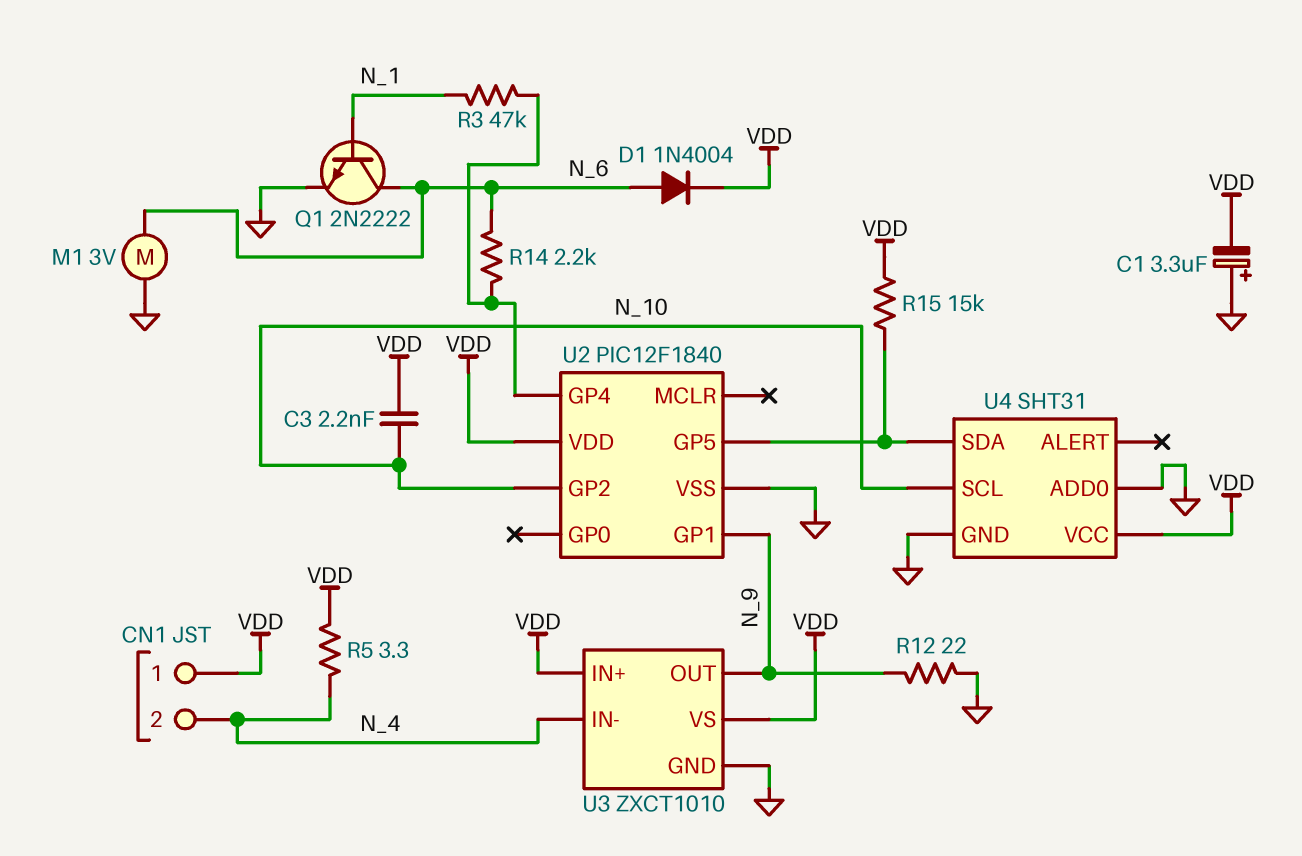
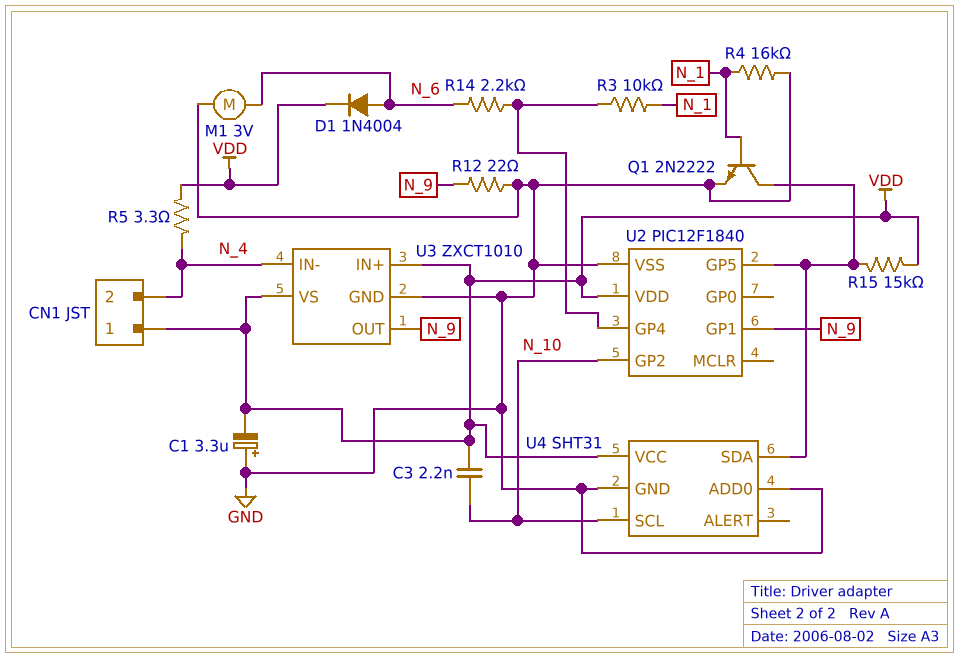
Q1: NPN 2N2222 (B N_1, C N_6, E GND) -> NPN 2N2222 (B N_1, C U2/GP5, E GND)
R3: 47k (N_1, U2/GP4) -> 10k (N_1, U2/GP4)
R4: none -> 16k (GND, N_1)

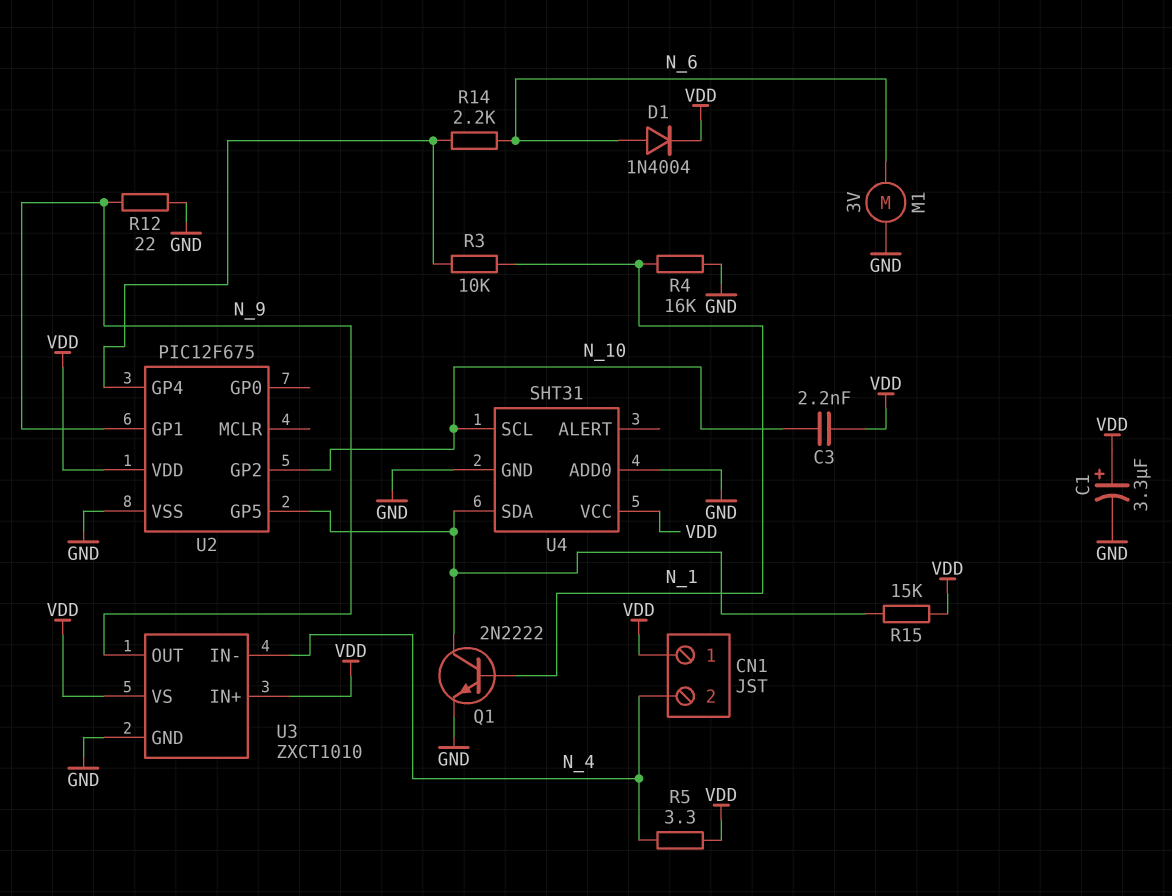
C1: 3.3uF (plus GND, minus VDD) -> 3.3uF (plus VDD, minus GND)
U2: PIC12F1840 -> PIC12F675

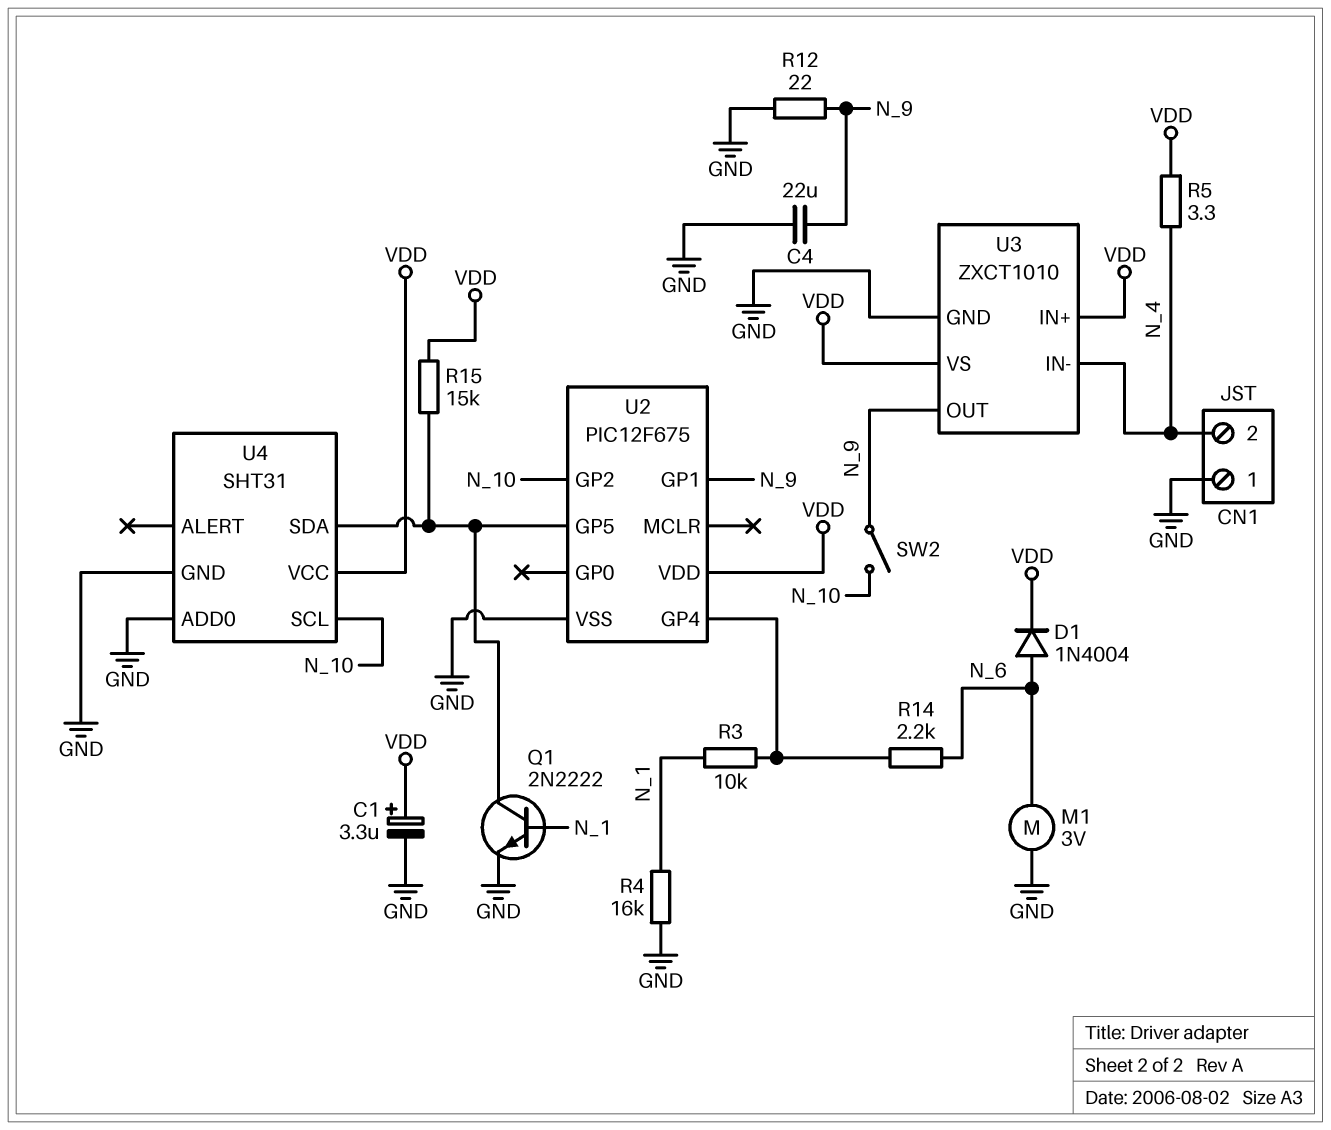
C3: 2.2nF (N_10, VDD) -> none
C4: none -> 22uF (GND, N_9)
CN1 pin 1: VDD -> GND
SW2: none -> switch (N_9, N_10)

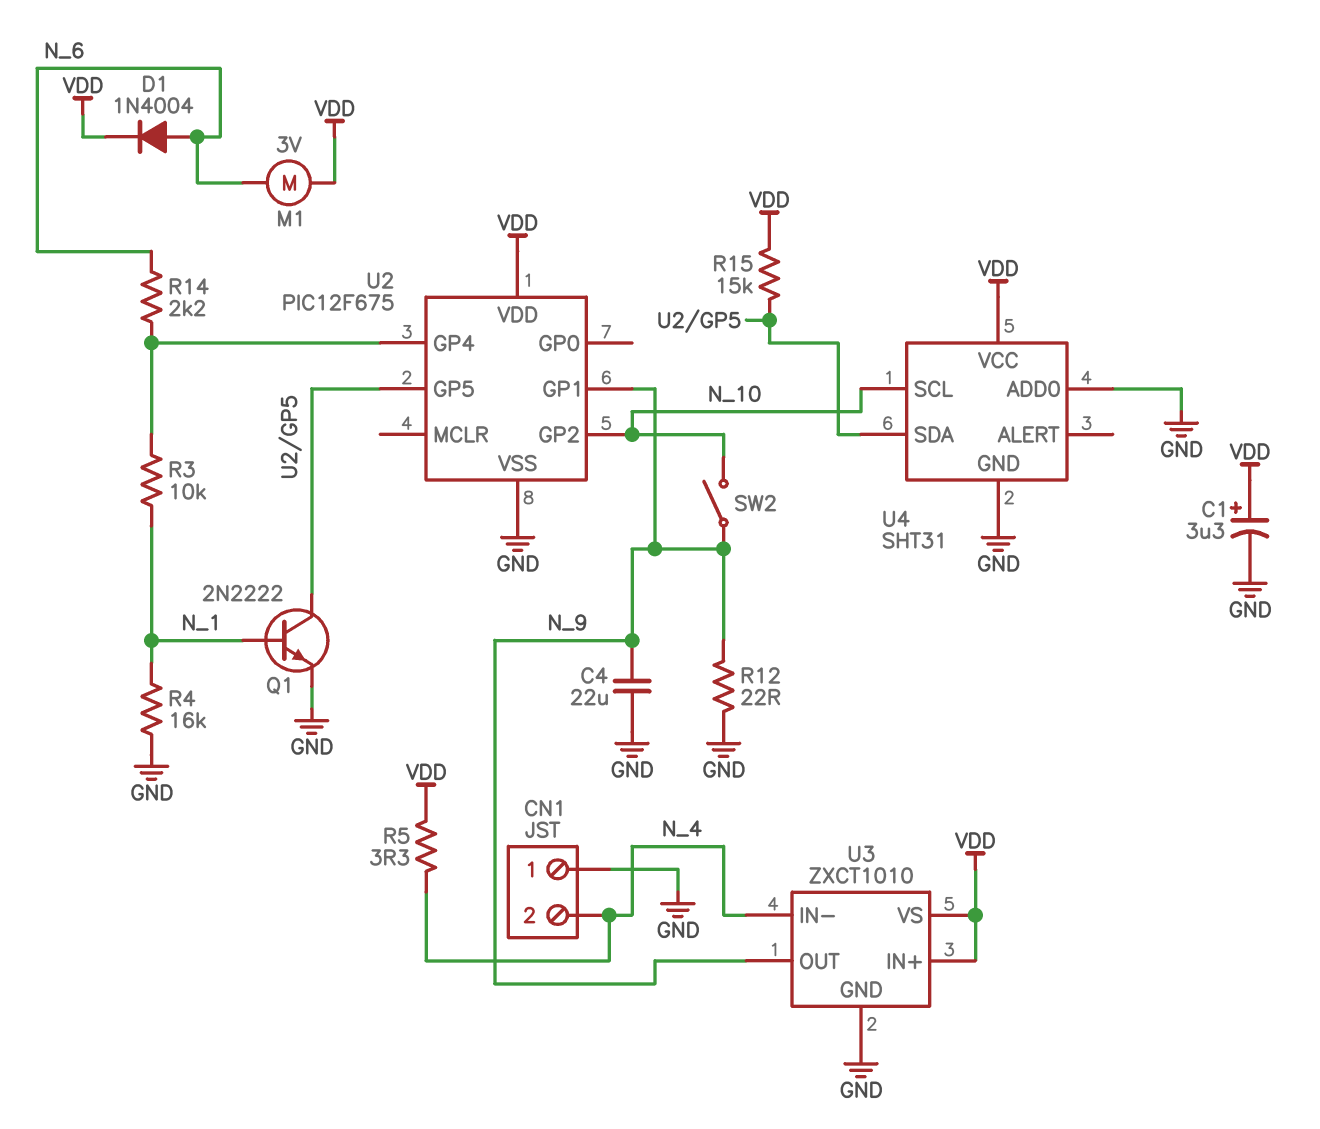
M1: motor 3V (GND, N_6) -> motor 3V (N_6, VDD)

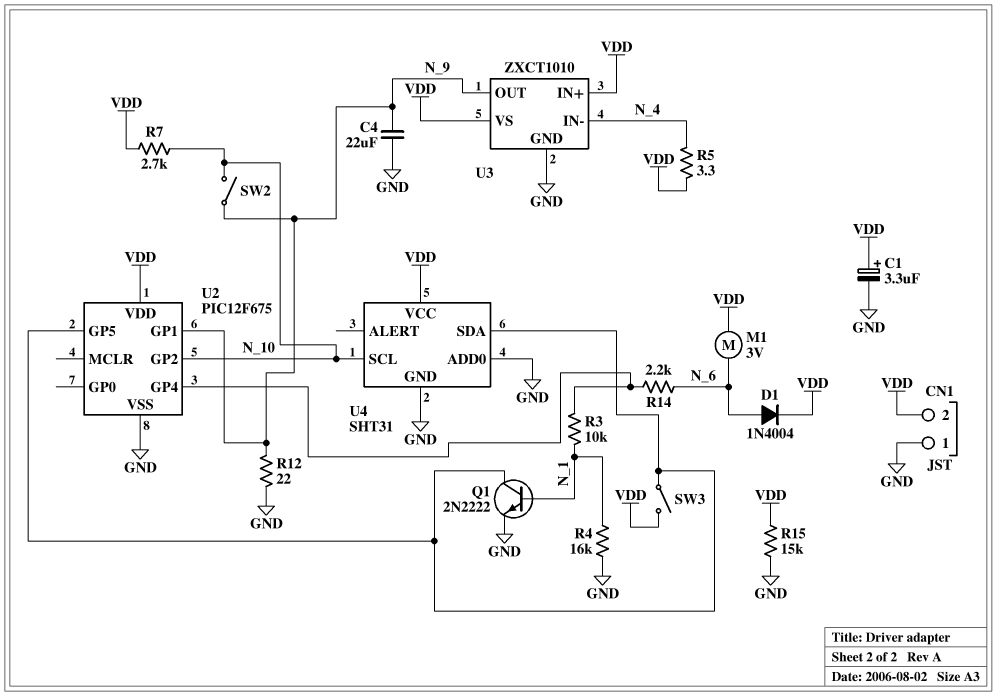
CN1 pin 2: N_4 -> VDD
R7: none -> 2.7k (N_10, VDD)
R15: 15k (U2/GP5, VDD) -> 15k (GND, VDD)
SW3: none -> switch (U2/GP5, VDD)

